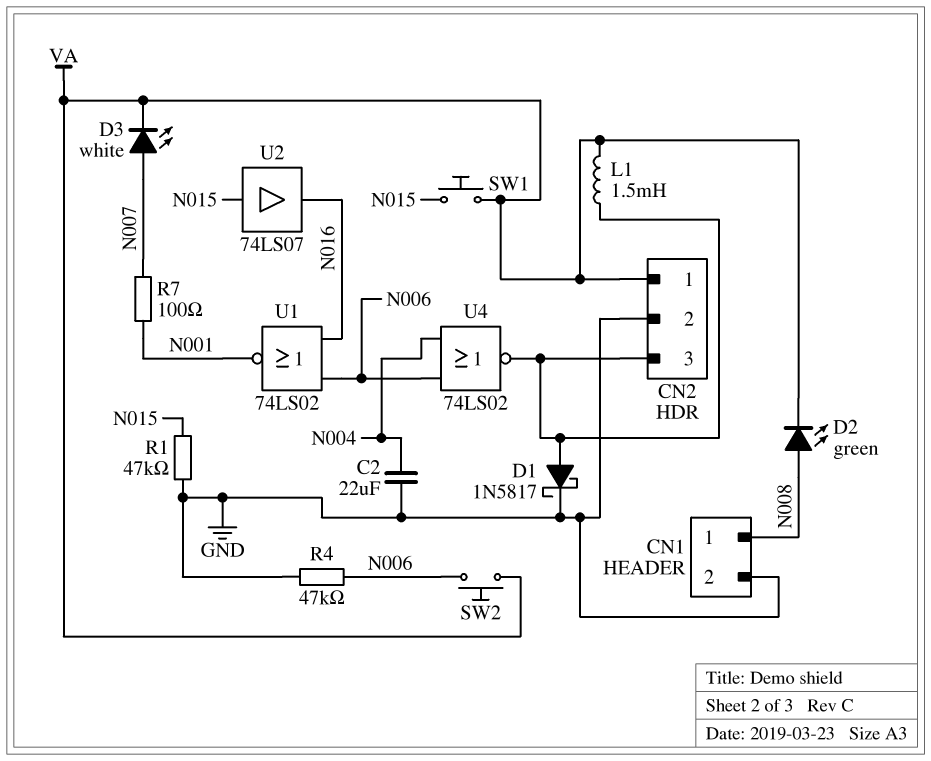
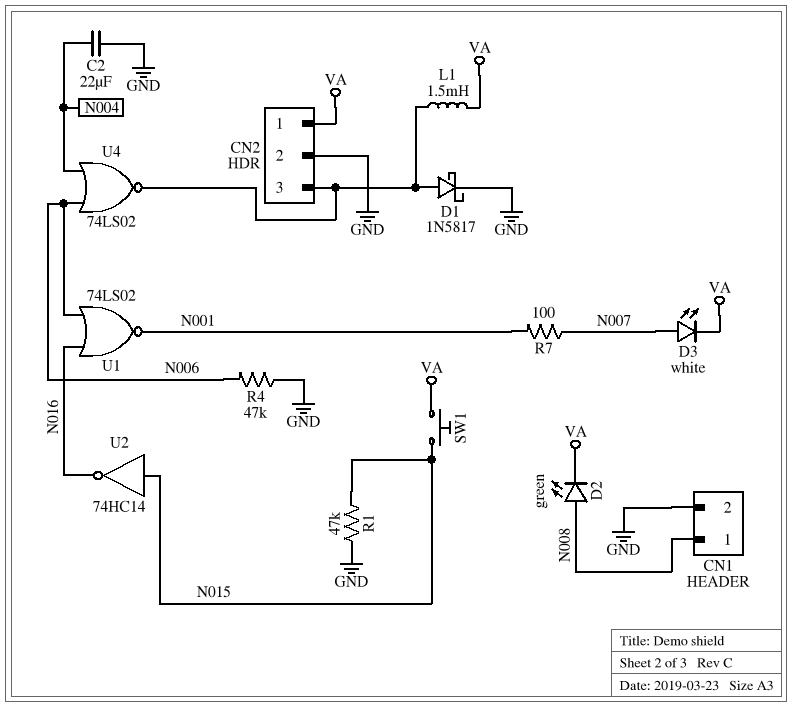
SW2: button (N006, VA) -> none
U2: buffer 74LS07 (in N015, out N016) -> NOT 74HC14 (in N015, out N016)

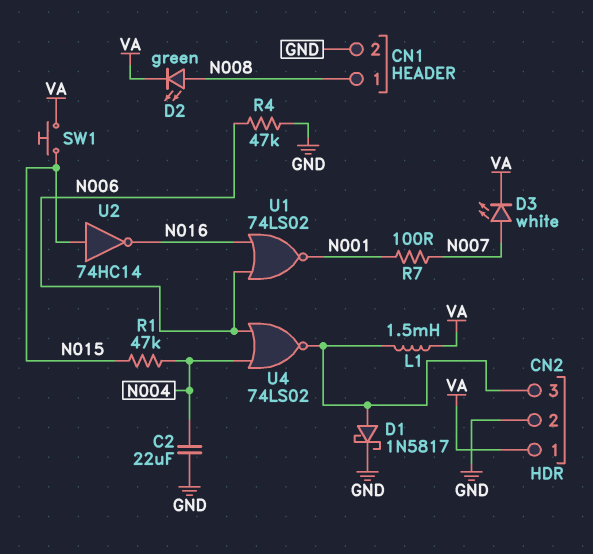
R1: 47k (GND, N015) -> 47k (N004, N015)

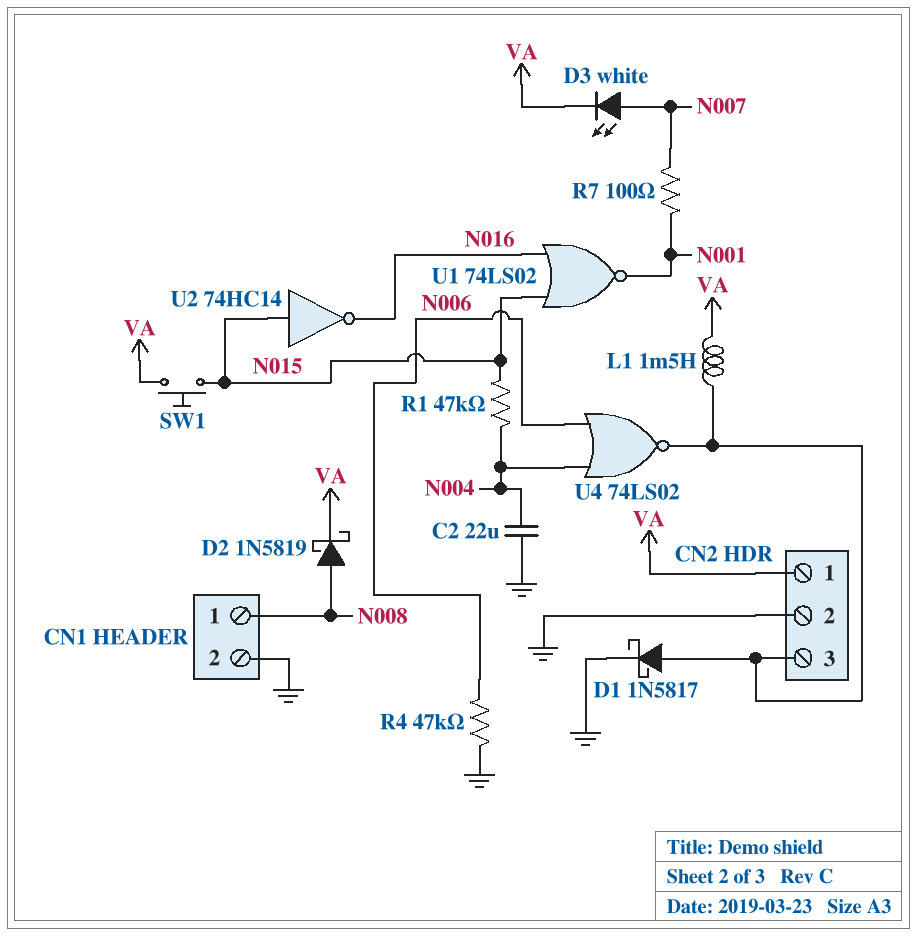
D2: LED green (A N008, K VA) -> schottky 1N5819 (A N008, K VA)
U1: NOR 74LS02 (in N006, in N016, out N001) -> NOR 74LS02 (in N015, in N016, out N001)

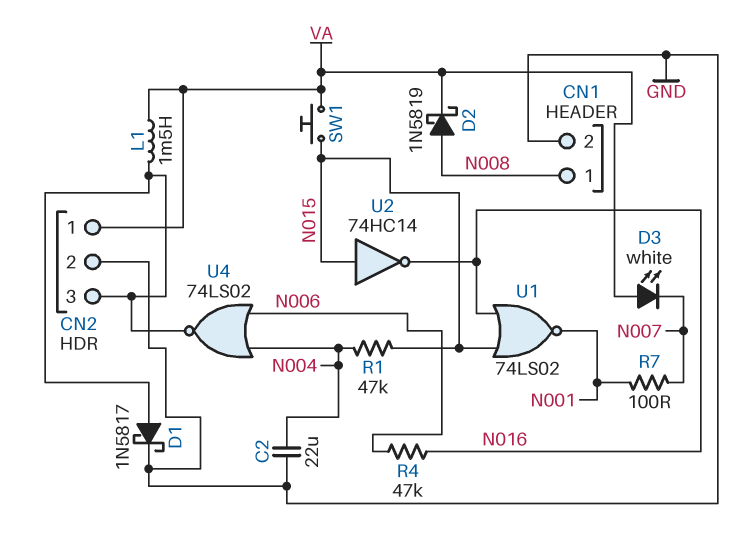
D3: LED white (A N007, K VA) -> LED white (A VA, K N007)
R4: 47k (GND, N006) -> 47k (N006, N016)

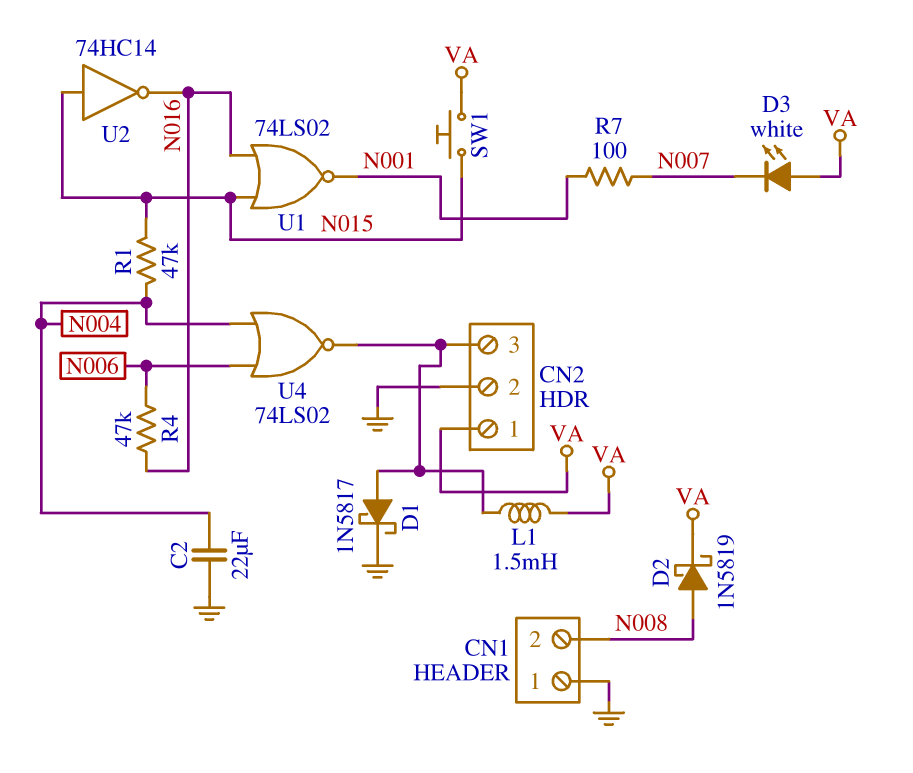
CN1 pin 1: N008 -> GND
CN1 pin 2: GND -> N008

